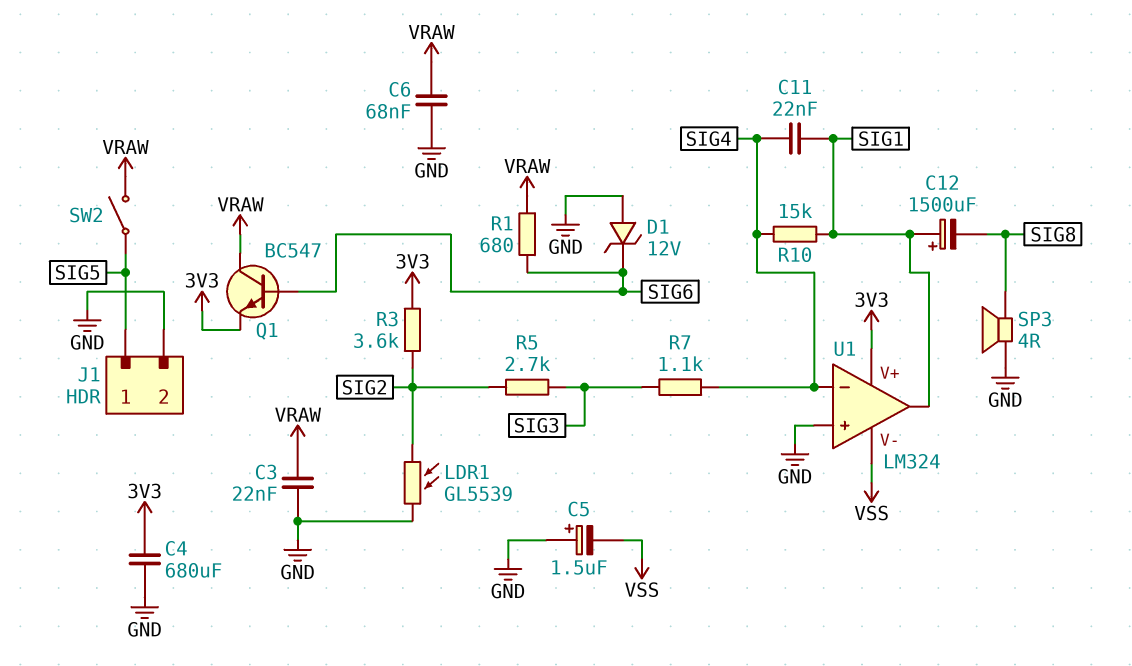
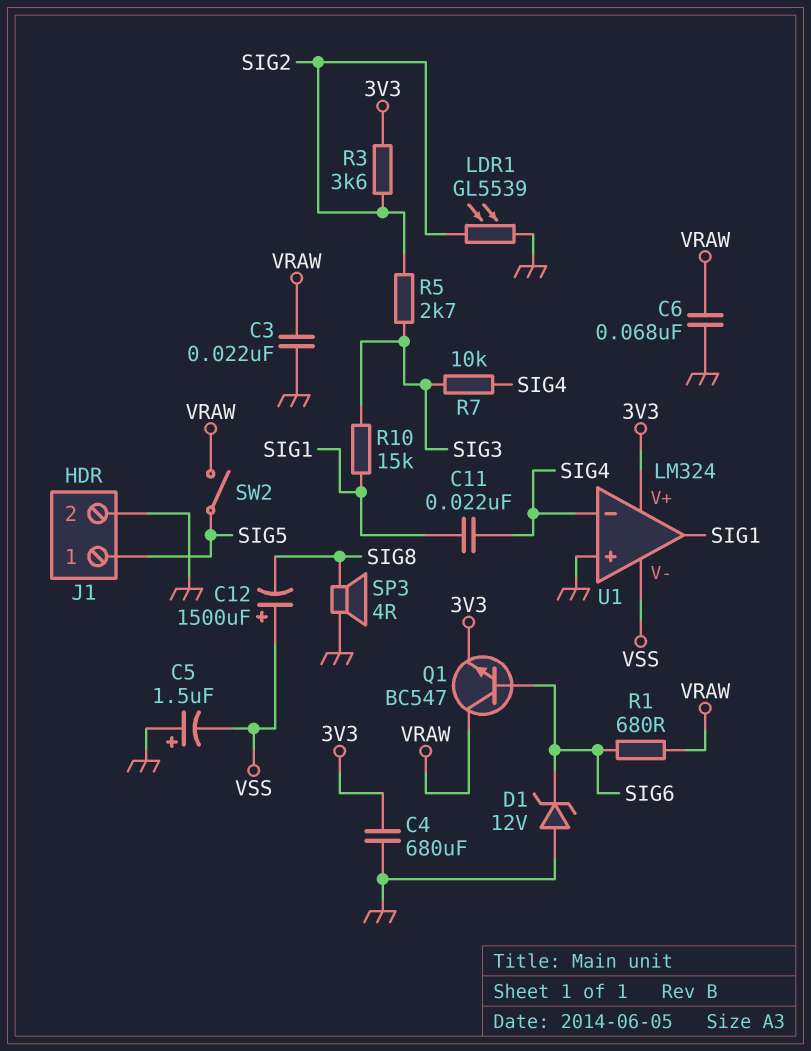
C12: 1500uF (plus SIG1, minus SIG8) -> 1500uF (plus VSS, minus SIG8)
R7: 1.1k (SIG3, SIG4) -> 10k (SIG3, SIG4)
R10: 15k (SIG1, SIG4) -> 15k (SIG1, SIG3)

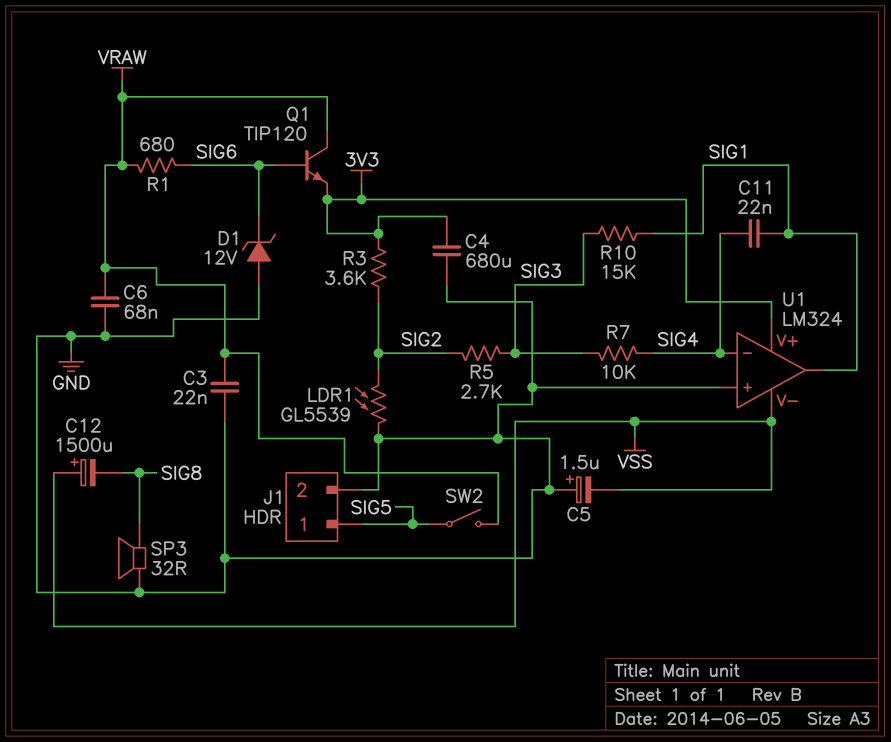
Q1: NPN BC547 (B SIG6, C VRAW, E 3V3) -> NPN TIP120 (B SIG6, C VRAW, E 3V3)
SP3: speaker 4R (GND, SIG8) -> speaker 32R (GND, SIG8)

